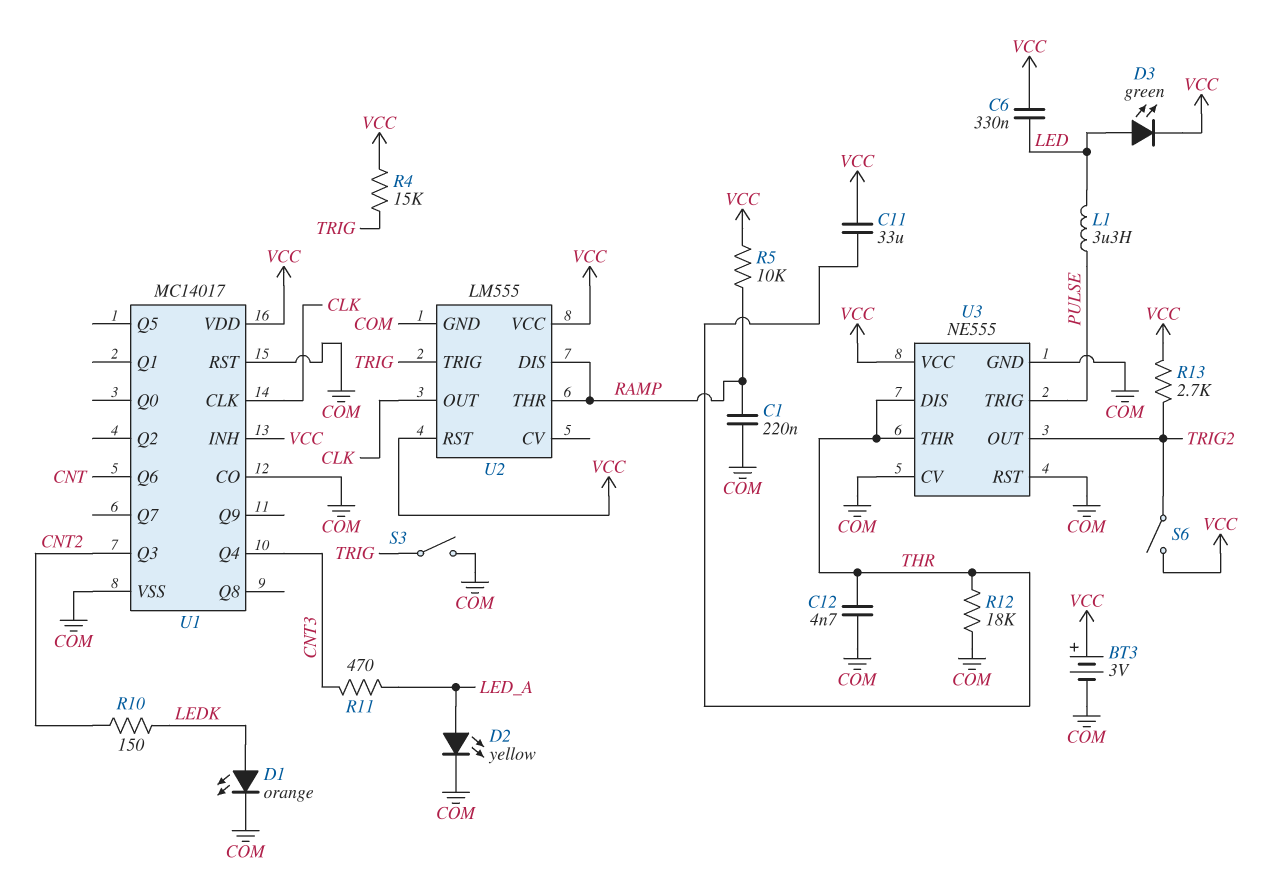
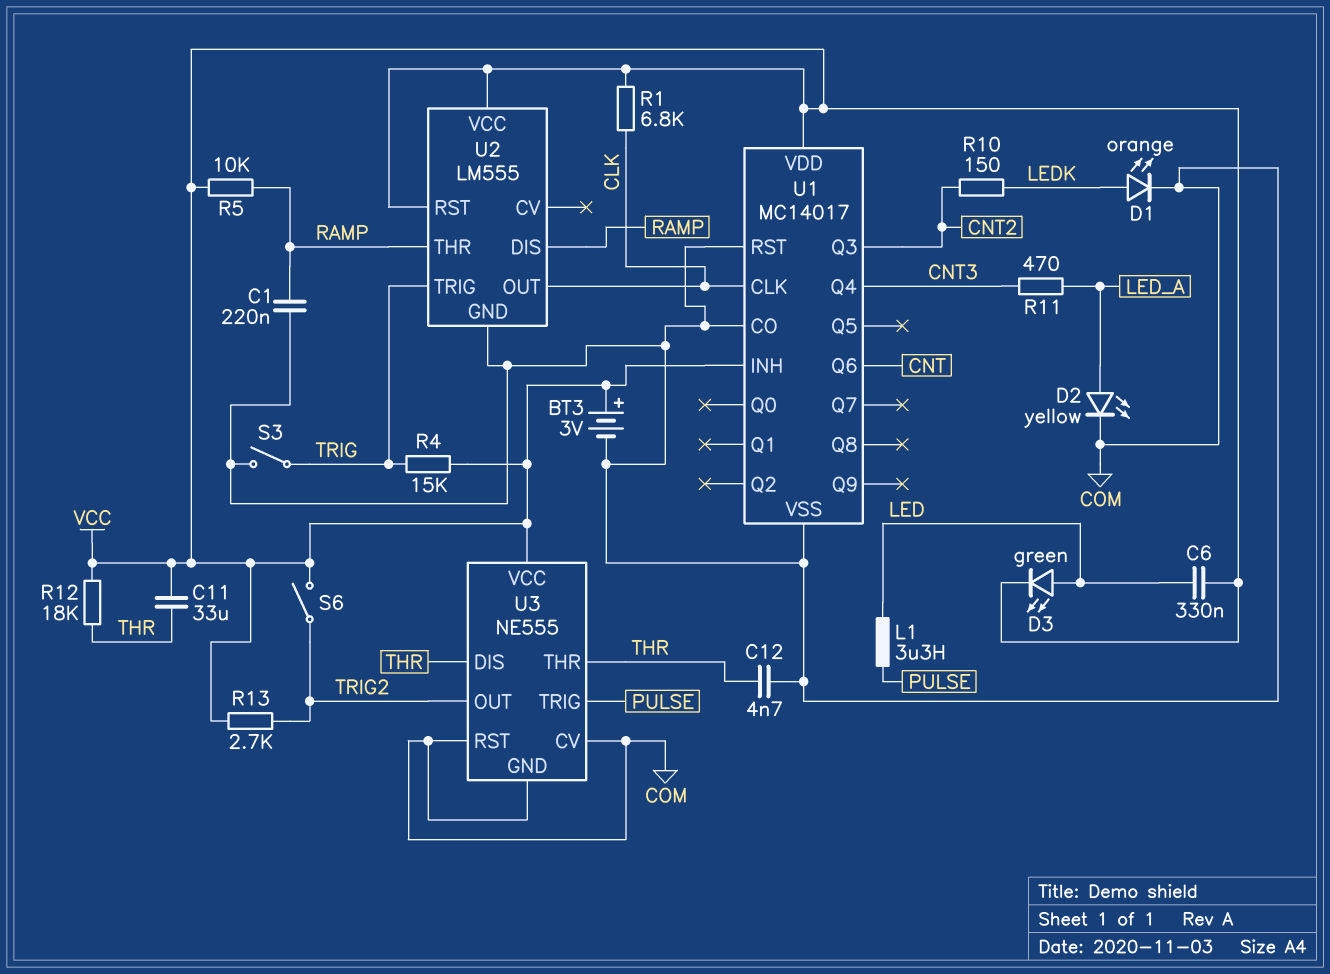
R1: none -> 6.8k (CLK, VCC)
R12: 18k (COM, THR) -> 18k (THR, VCC)

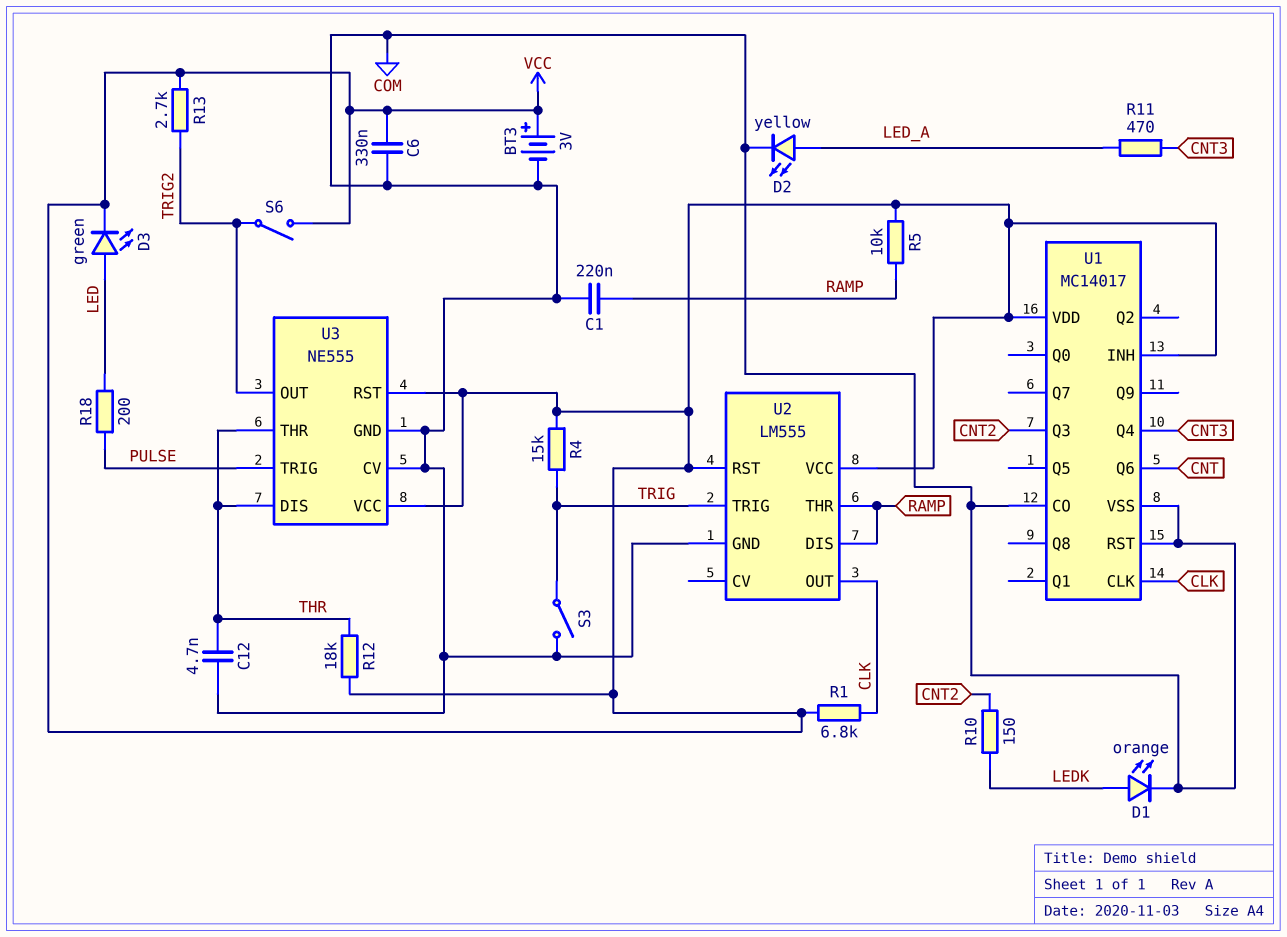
C6: 330nF (LED, VCC) -> 330nF (COM, VCC)
C11: 33uF (THR, VCC) -> none
L1: 3.3uH (LED, PULSE) -> none
R18: none -> 200 (LED, PULSE)
U3 pin RST: COM -> VCC

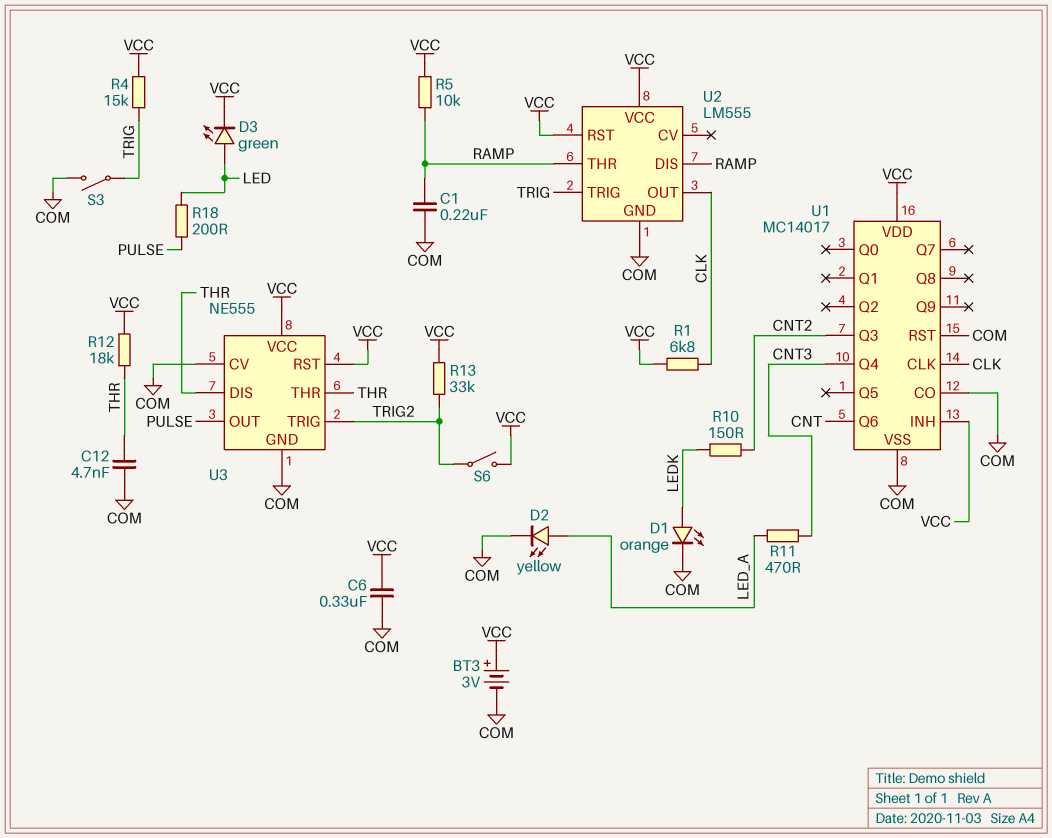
R13: 2.7k (TRIG2, VCC) -> 33k (TRIG2, VCC)
U3 pin OUT: TRIG2 -> PULSE
U3 pin TRIG: PULSE -> TRIG2

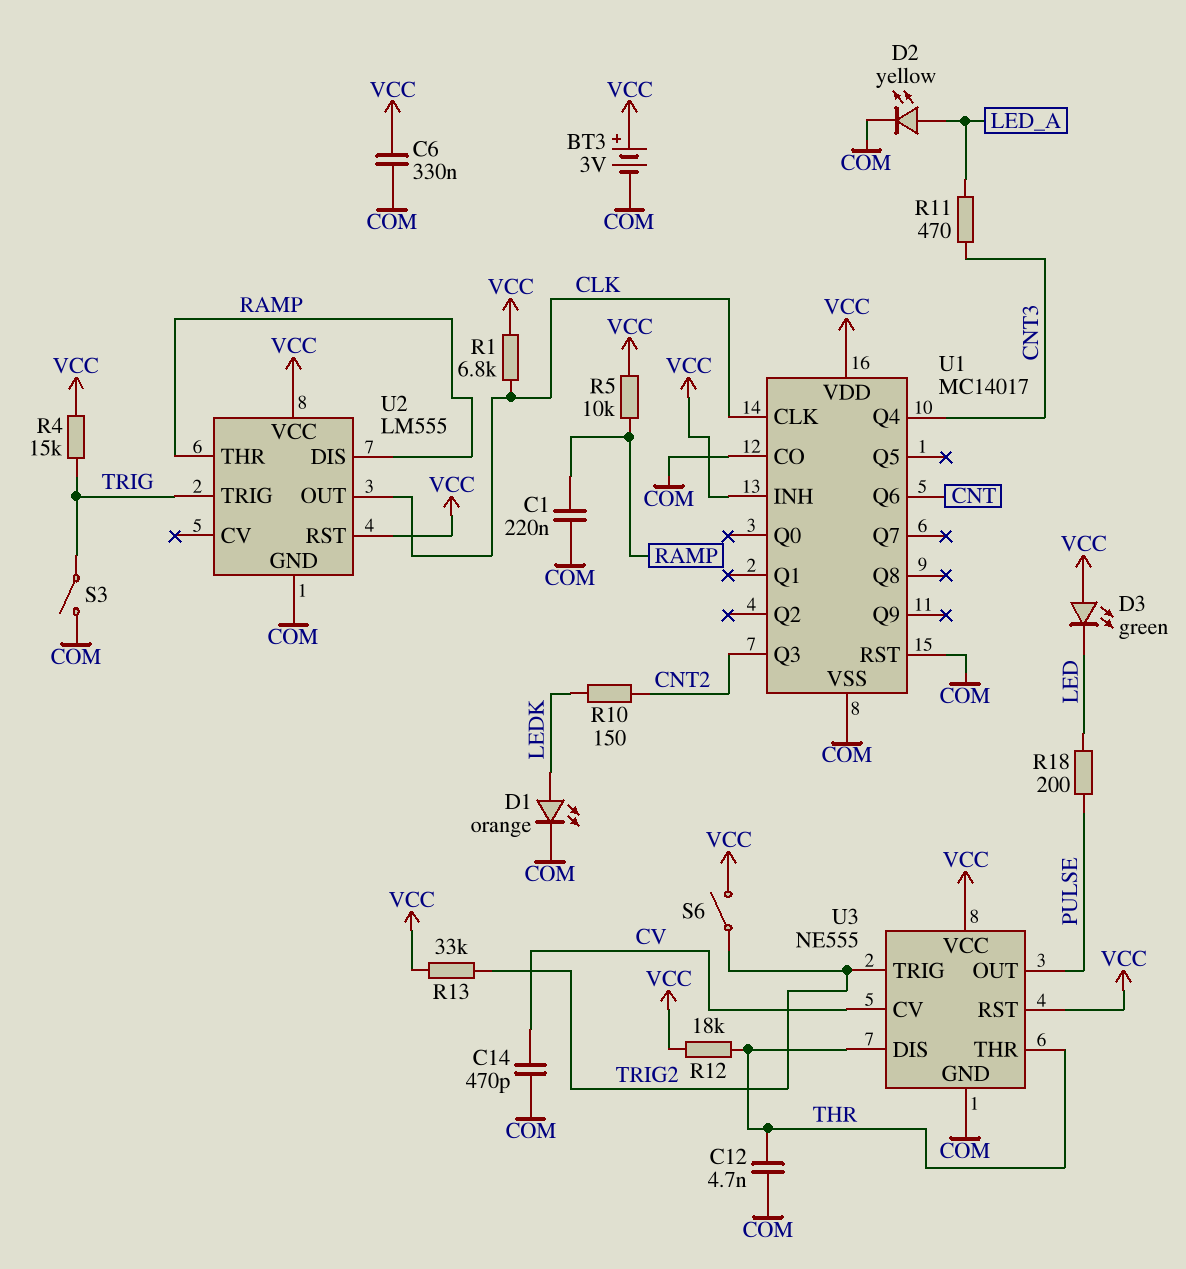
C14: none -> 470pF (COM, CV)
D3: LED green (A LED, K VCC) -> LED green (A VCC, K LED)
U3 pin CV: COM -> CV

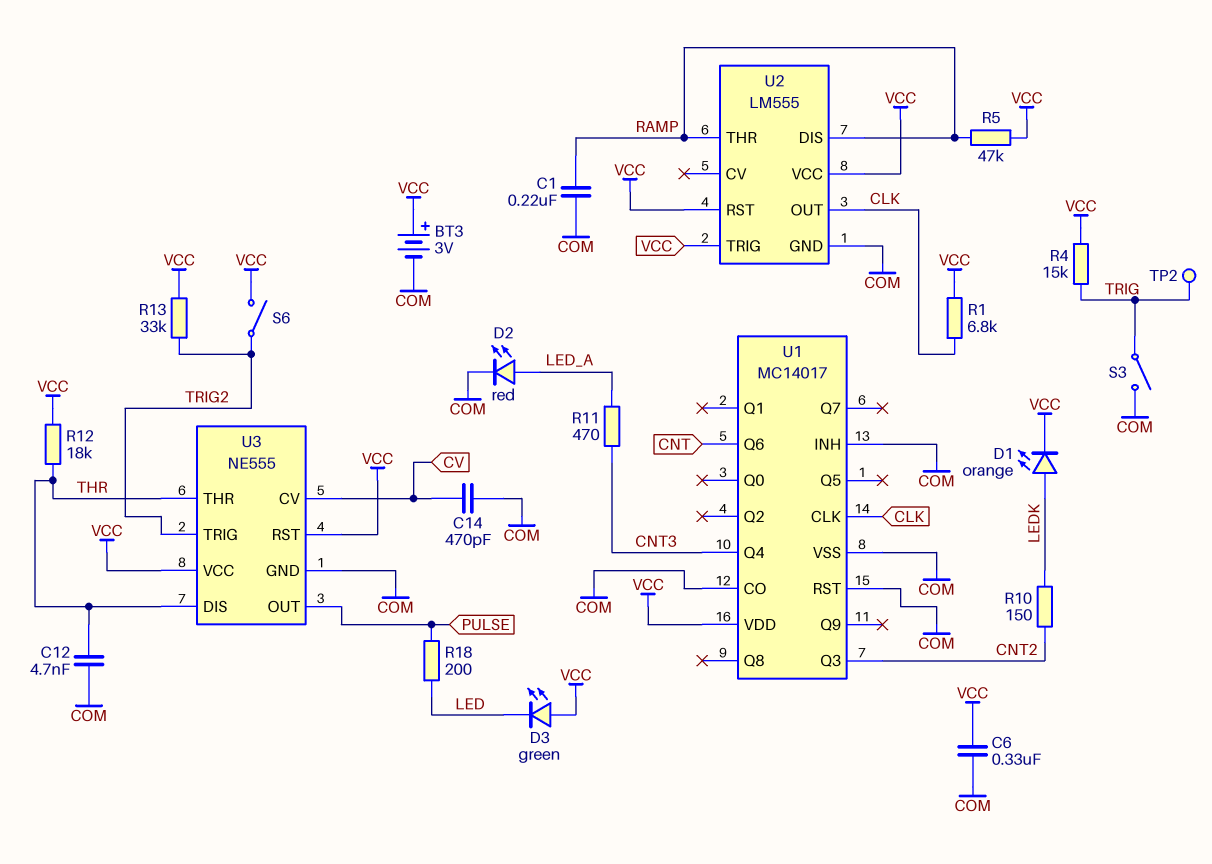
D1: LED orange (A LEDK, K COM) -> LED orange (A LEDK, K VCC)
D2: LED yellow (A LED_A, K COM) -> LED red (A LED_A, K COM)
R5: 10k (RAMP, VCC) -> 47k (RAMP, VCC)
TP2: none -> test point (TRIG)
U1 pin INH: VCC -> COM
U2 pin TRIG: TRIG -> VCC

